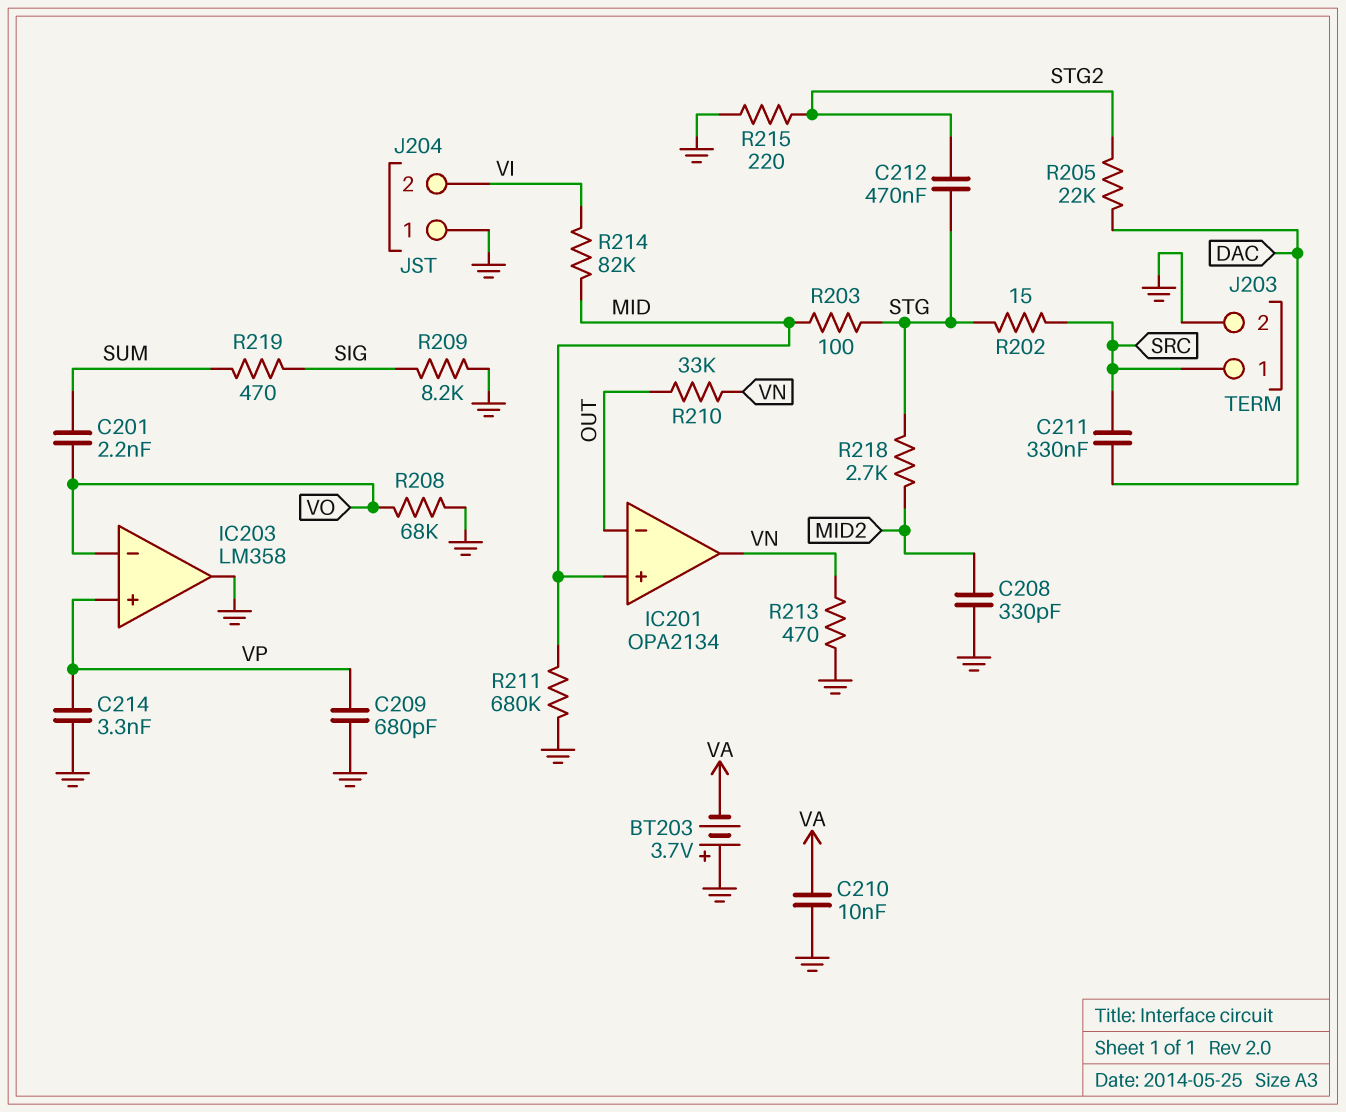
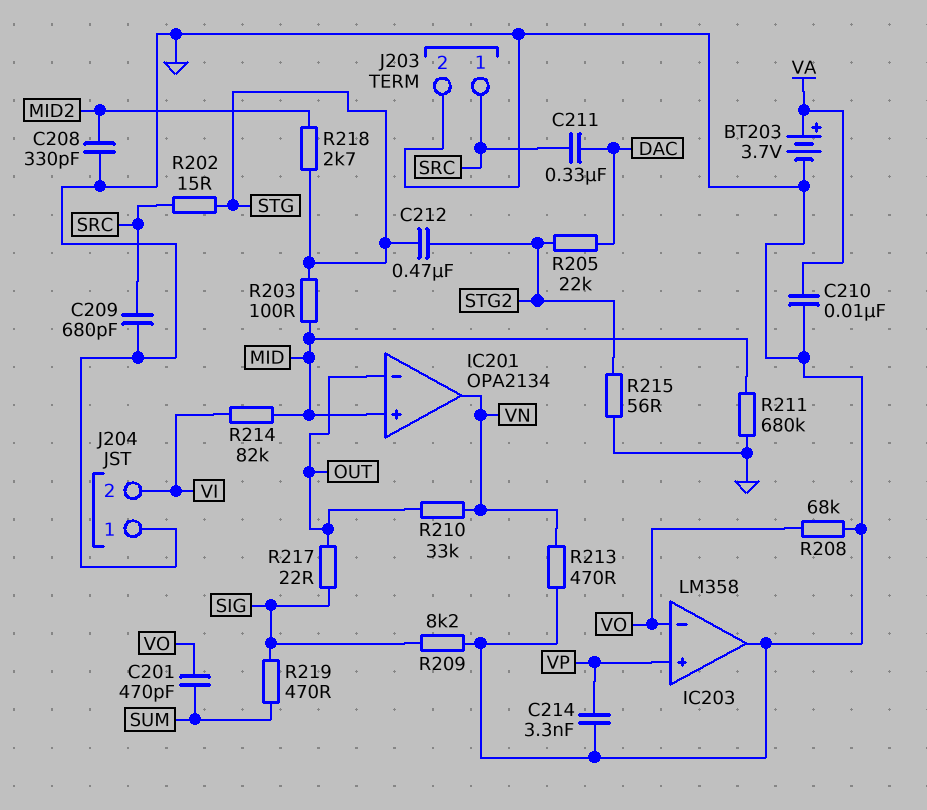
BT203: 3.7V (plus GND, minus VA) -> 3.7V (plus VA, minus GND)
C201: 2.2nF (SUM, VO) -> 470pF (SUM, VO)
C209: 680pF (GND, VP) -> 680pF (GND, SRC)
R215: 220 (GND, STG2) -> 56 (GND, STG2)
R217: none -> 22 (OUT, SIG)

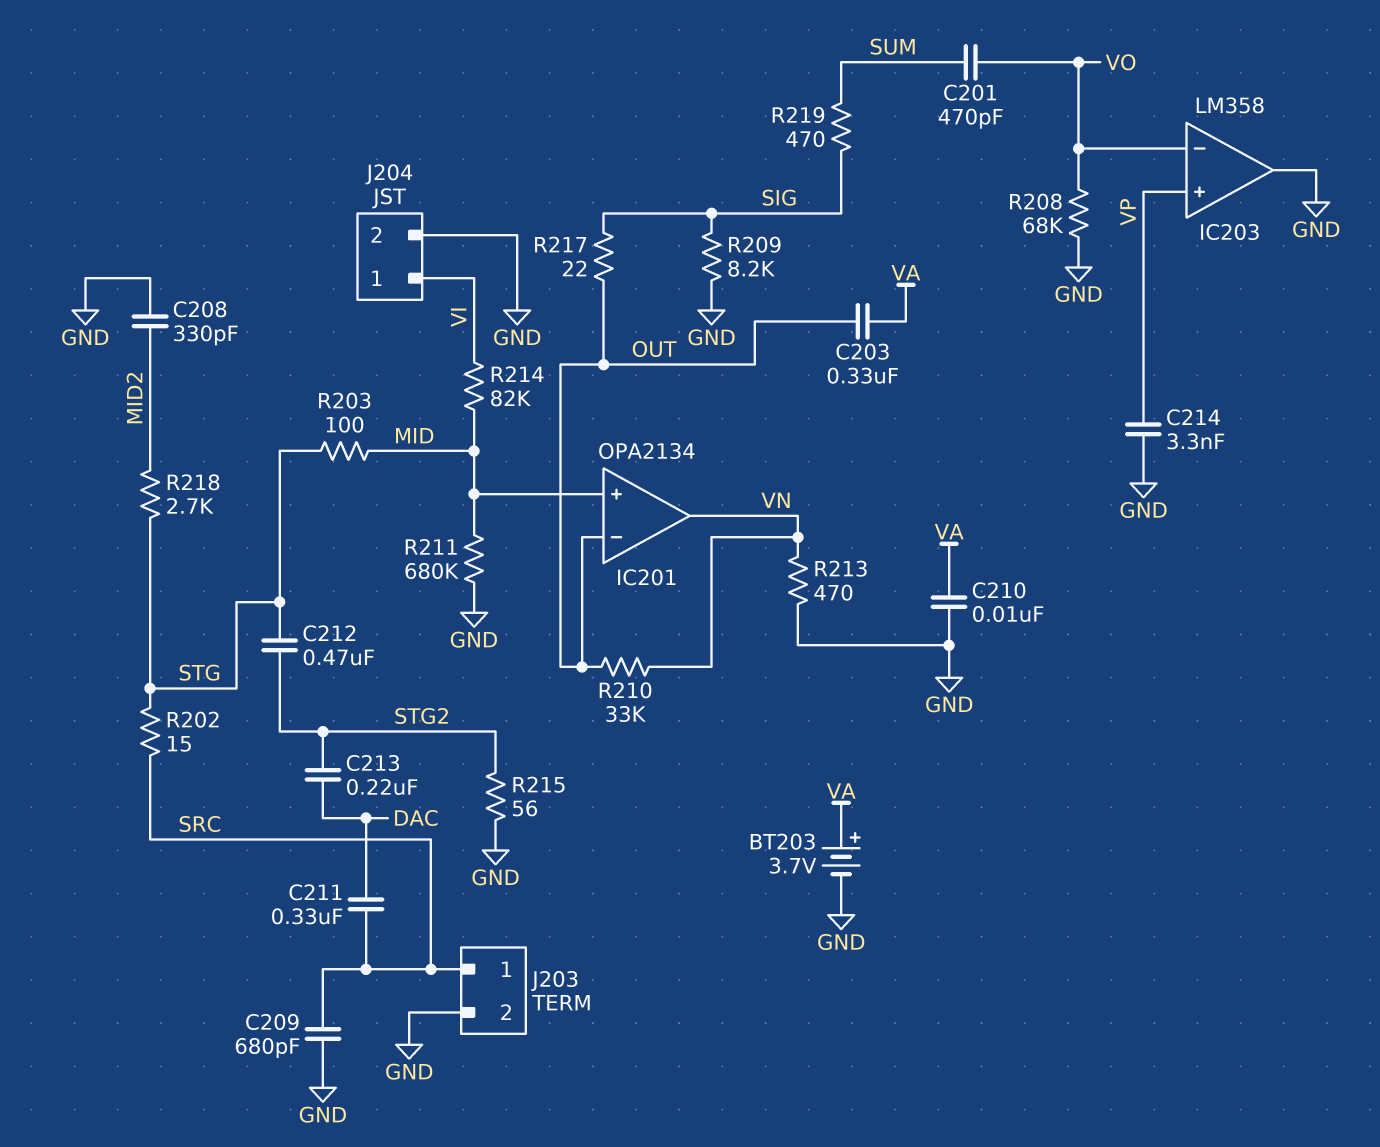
C203: none -> 330nF (OUT, VA)
C213: none -> 220nF (DAC, STG2)
J204 pin 1: GND -> VI
J204 pin 2: VI -> GND
R205: 22k (DAC, STG2) -> none

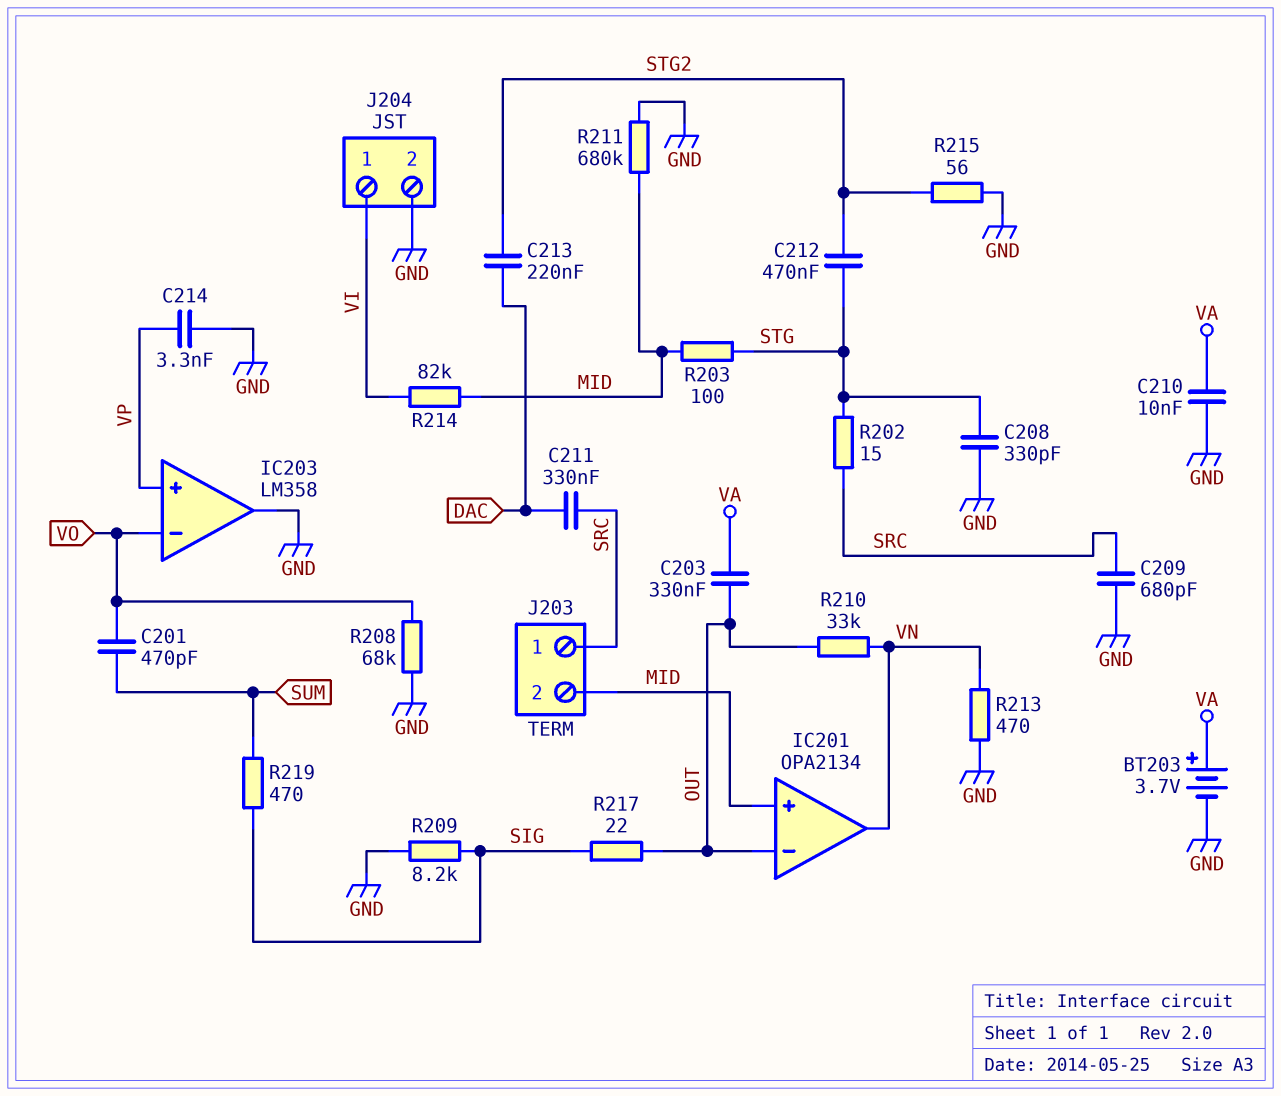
C208: 330pF (GND, MID2) -> 330pF (GND, STG)
J203 pin 2: GND -> MID
R218: 2.7k (MID2, STG) -> none

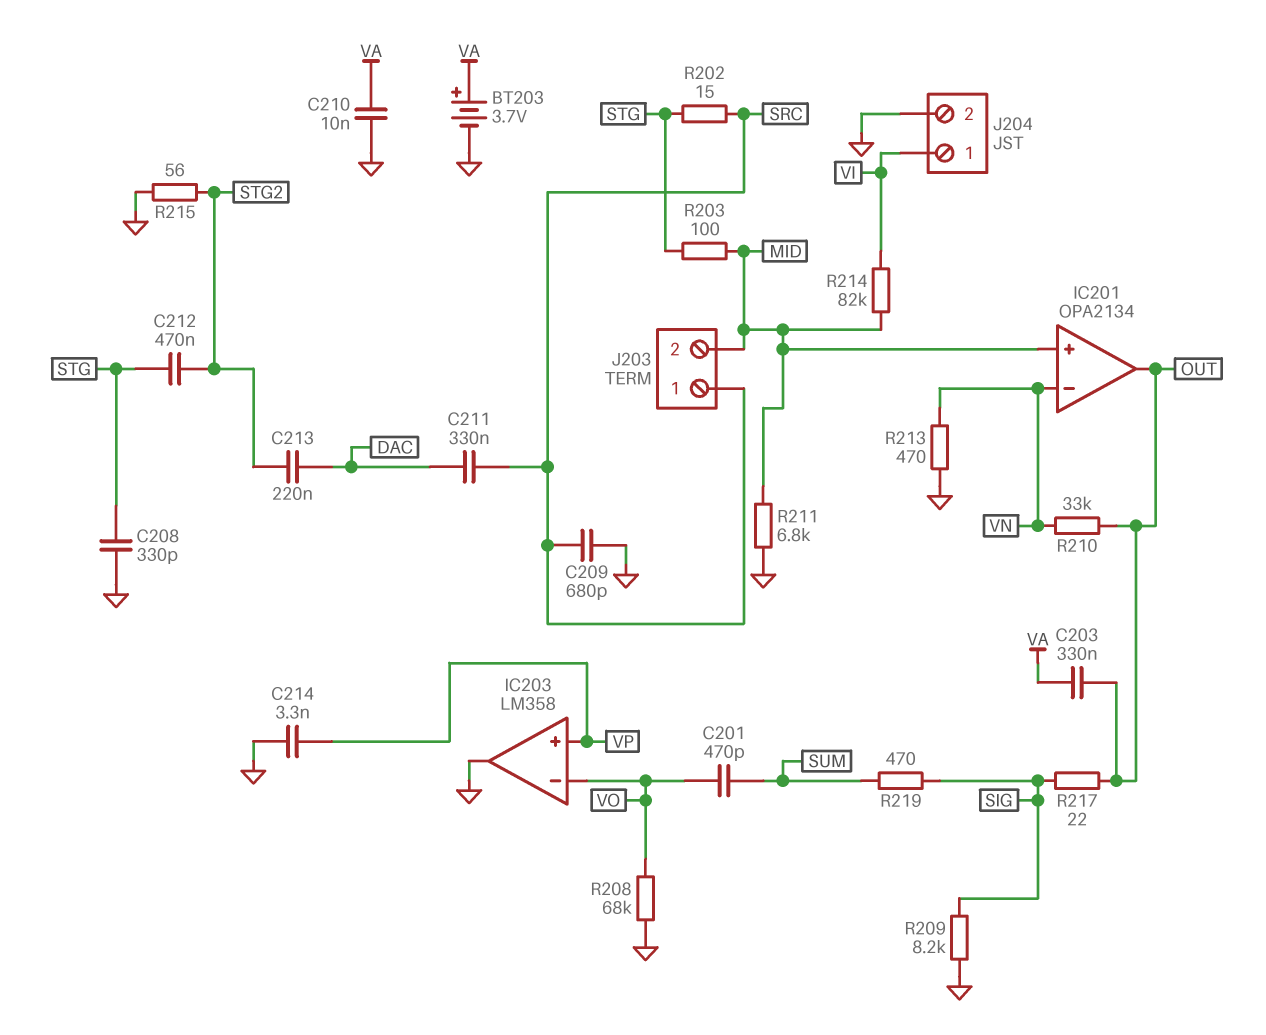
IC201 pin in-: OUT -> VN
IC201 pin out: VN -> OUT
R211: 680k (GND, MID) -> 6.8k (GND, MID)

